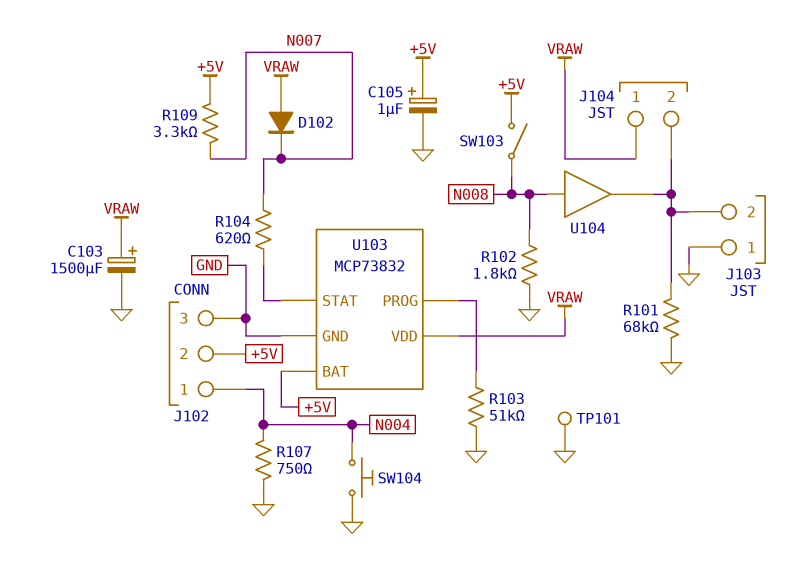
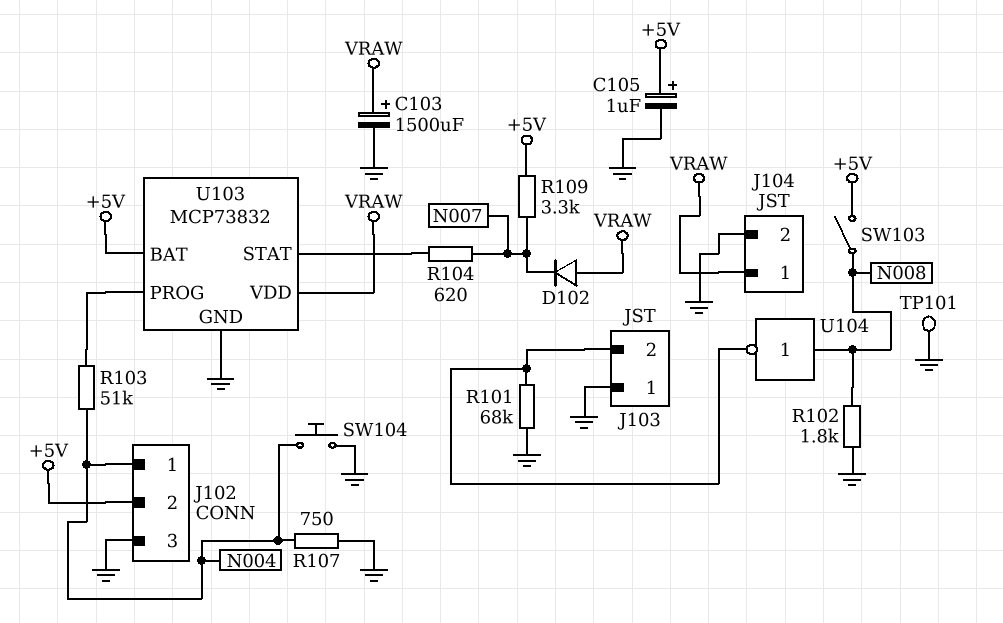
J104 pin 2: J103/2 -> GND
R103: 51k (GND, U103/PROG) -> 51k (N004, U103/PROG)
U104: buffer (in N008, out J103/2) -> NOT (in N008, out J103/2)

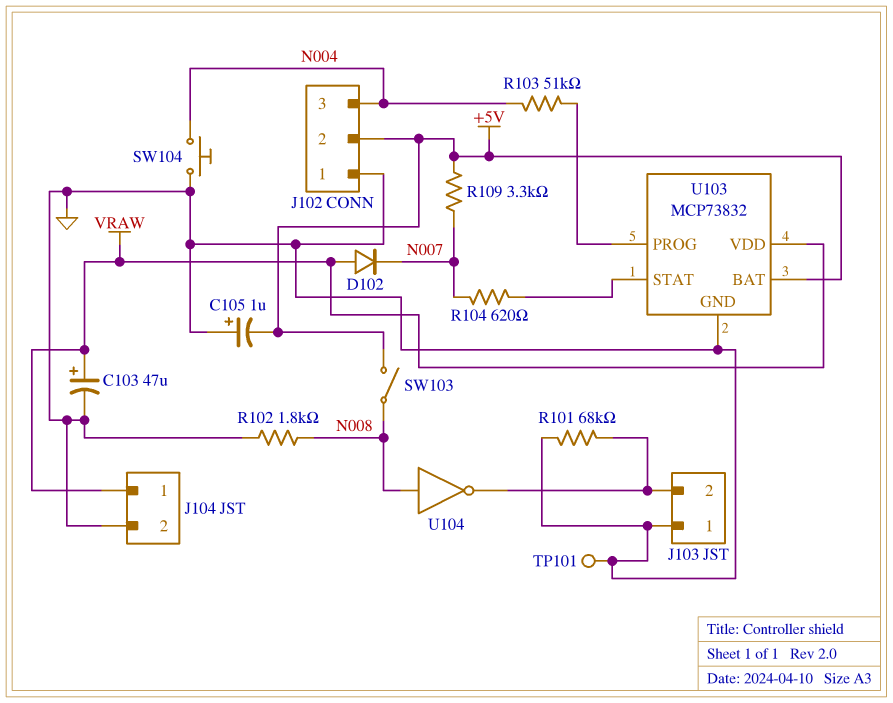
C103: 1500uF (plus VRAW, minus GND) -> 47uF (plus VRAW, minus GND)
C105: 1uF (plus +5V, minus GND) -> 1uF (plus GND, minus +5V)
J102 pin 1: N004 -> GND
J102 pin 3: GND -> N004
R107: 750 (GND, N004) -> none

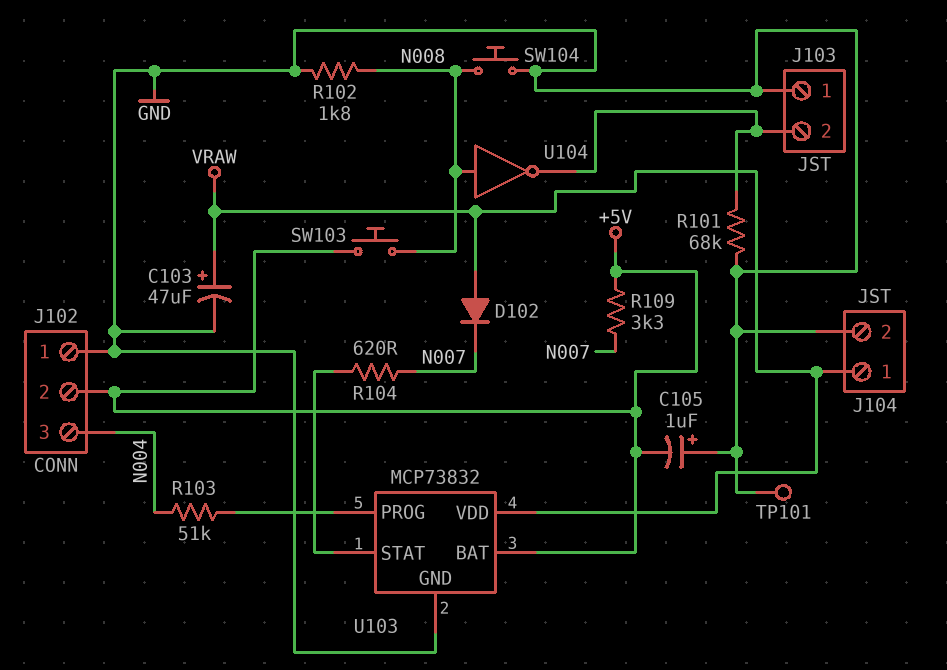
SW103: switch (+5V, N008) -> button (+5V, N008)
SW104: button (GND, N004) -> button (GND, N008)

